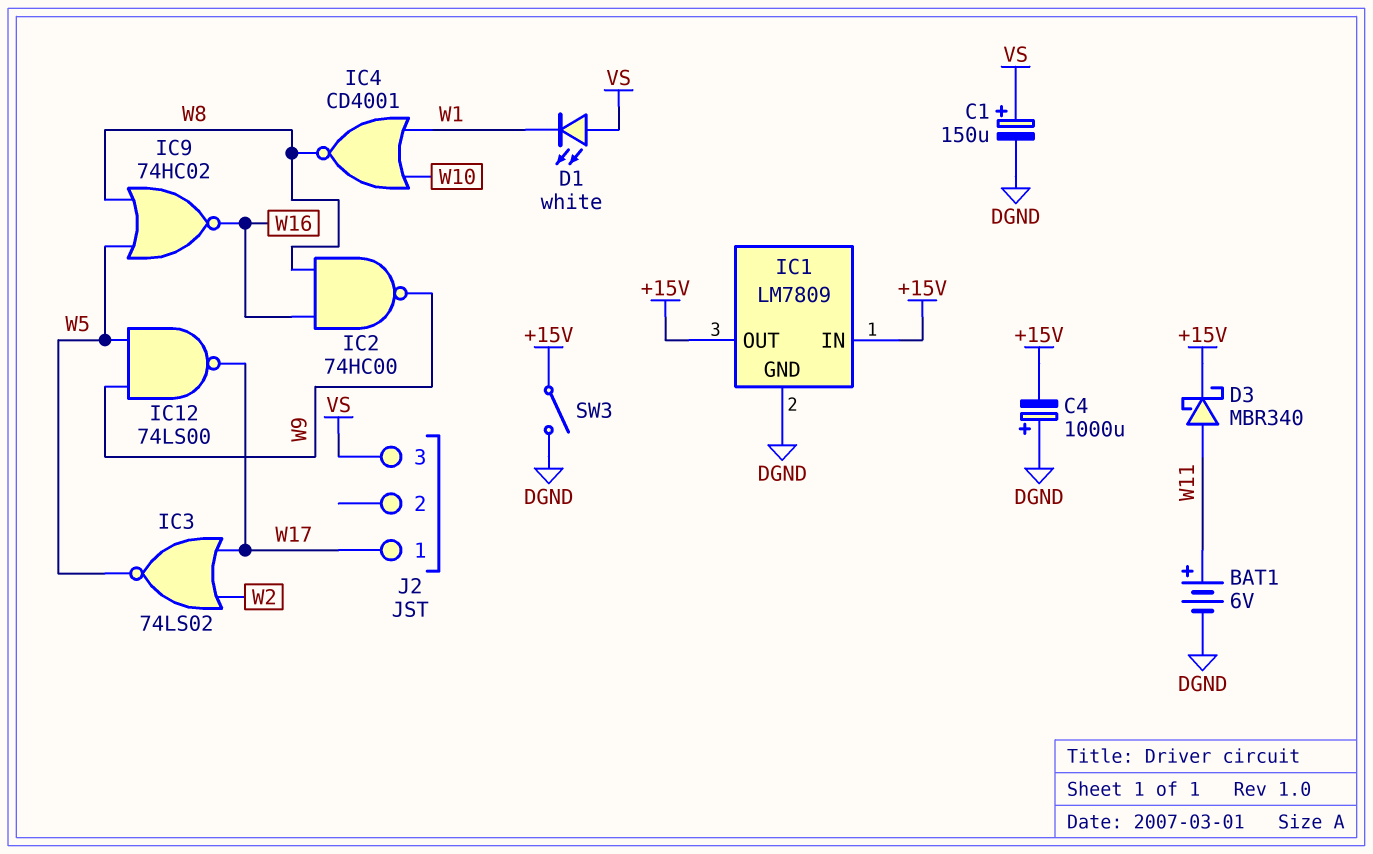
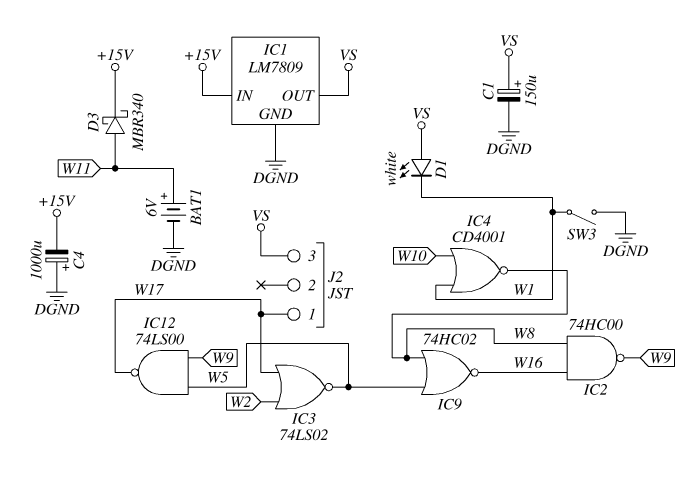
IC1 pin OUT: +15V -> VS
SW3: switch (+15V, DGND) -> switch (DGND, W1)

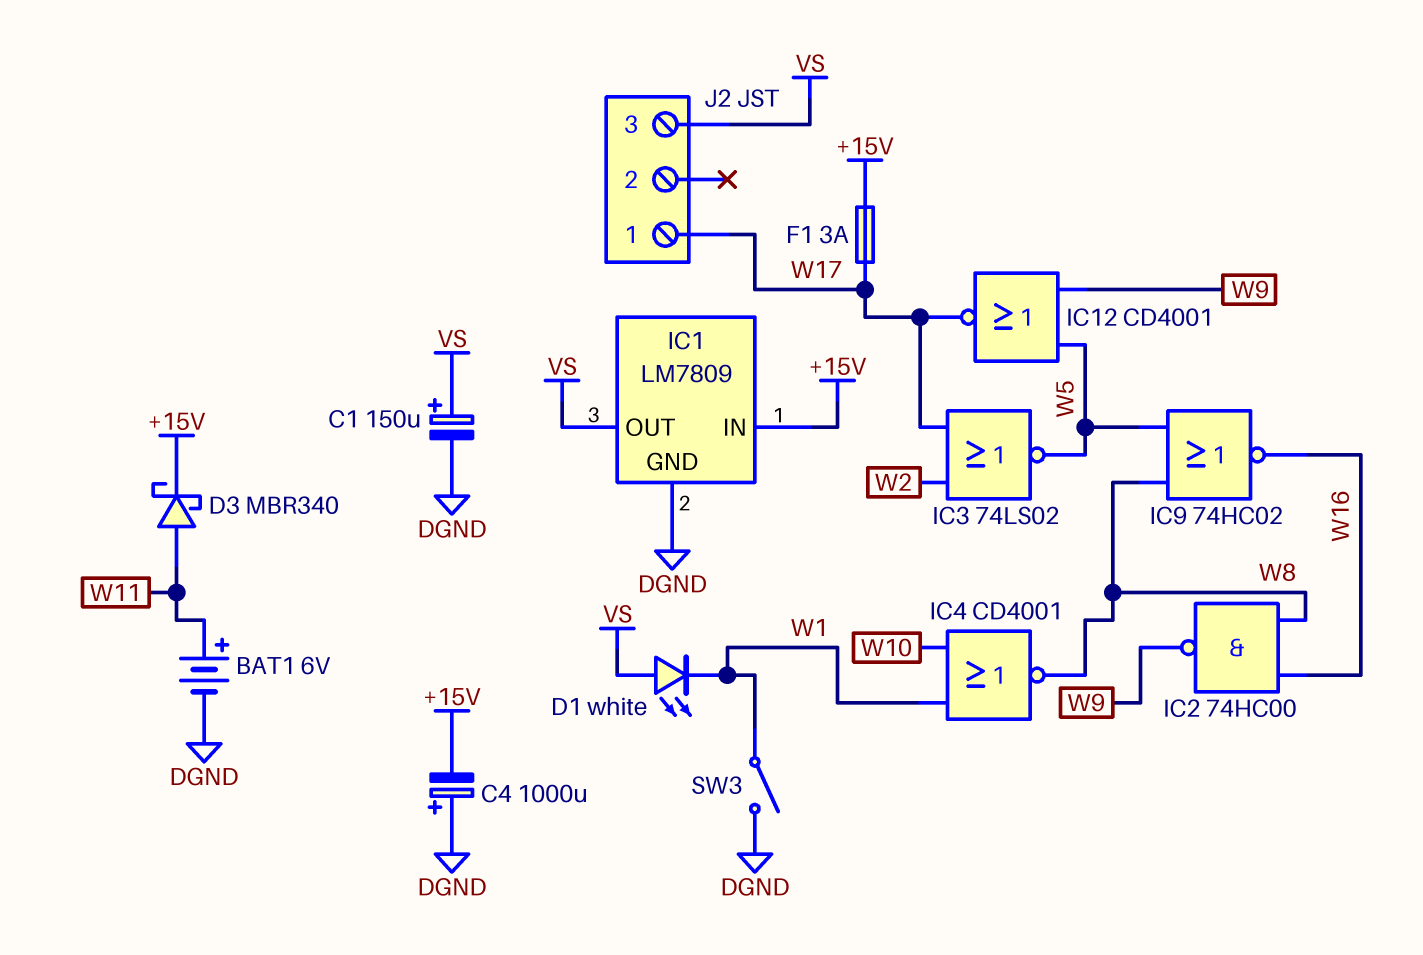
F1: none -> 3A (+15V, W17)
IC12: NAND 74LS00 (in W5, in W9, out W17) -> NOR CD4001 (in W5, in W9, out W17)

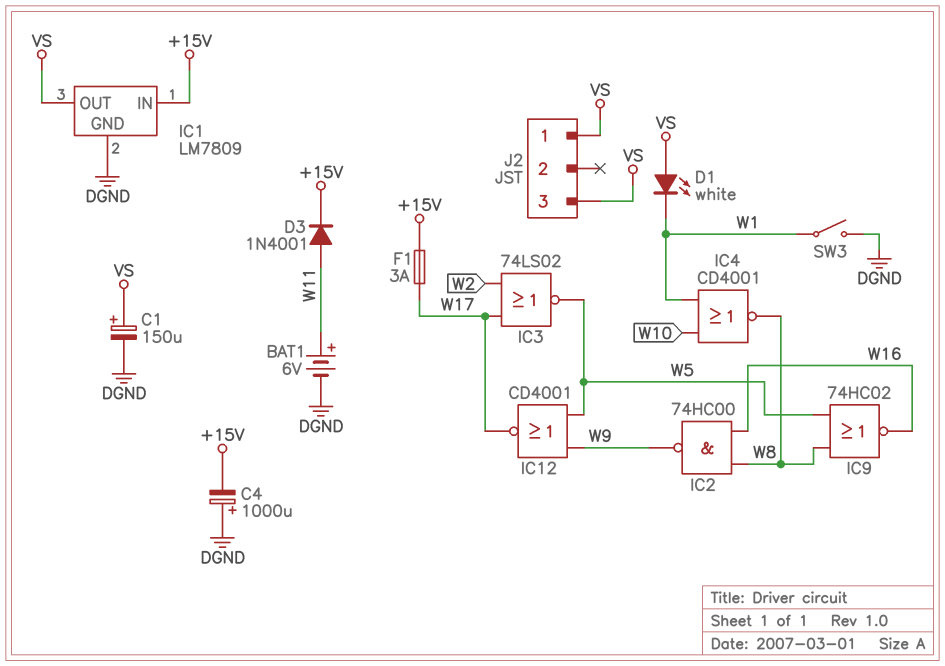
D3: schottky MBR340 (A W11, K +15V) -> diode 1N4001 (A W11, K +15V)
J2 pin 1: W17 -> VS

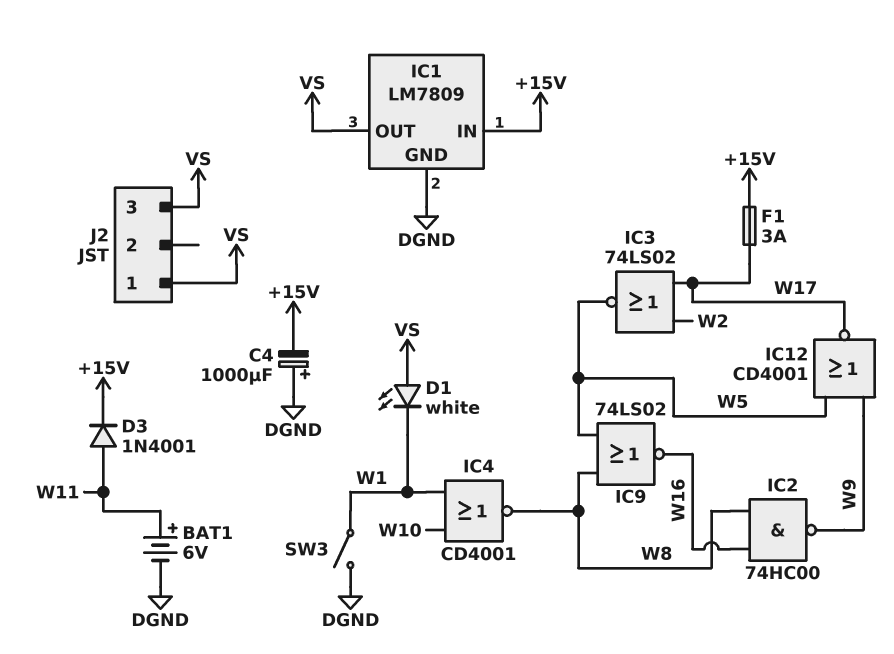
C1: 150uF (plus VS, minus DGND) -> none
IC9: NOR 74HC02 (in W5, in W8, out W16) -> NOR 74LS02 (in W5, in W8, out W16)

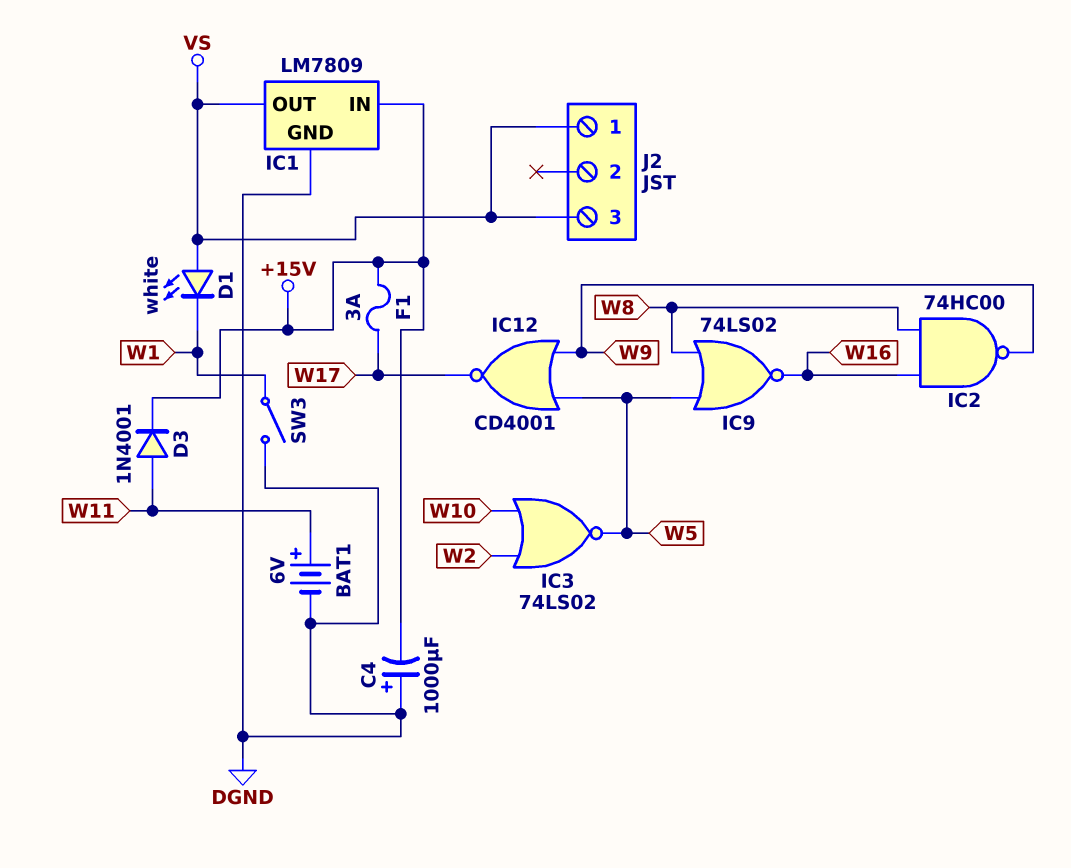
IC3: NOR 74LS02 (in W2, in W17, out W5) -> NOR 74LS02 (in W2, in W10, out W5)
IC4: NOR CD4001 (in W1, in W10, out W8) -> none

